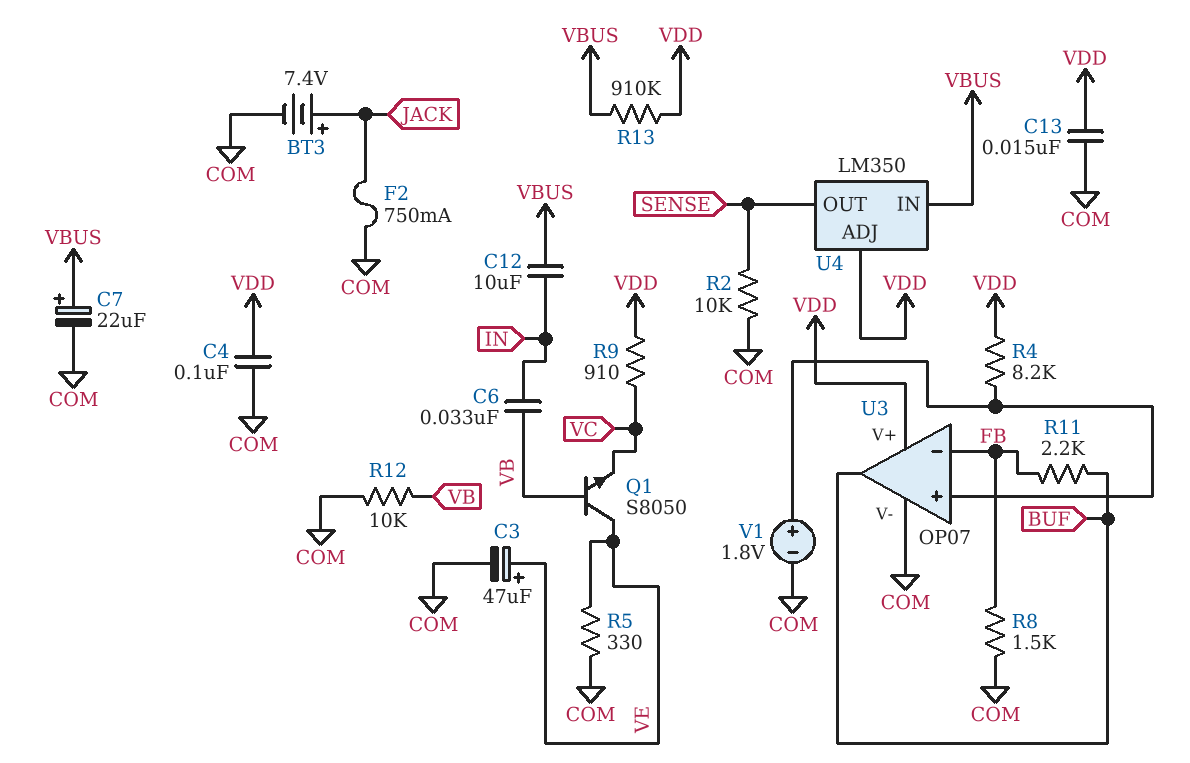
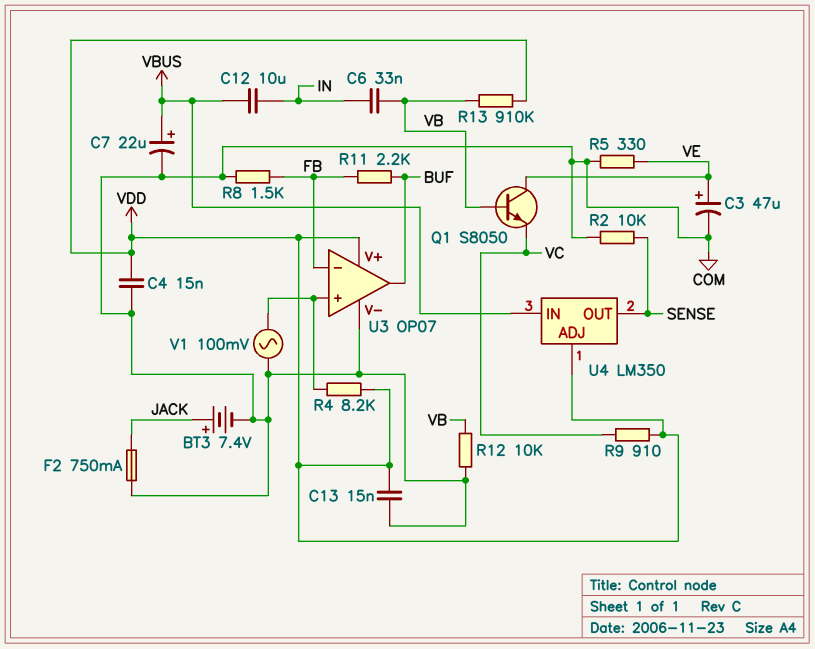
C4: 100nF (COM, VDD) -> 15nF (COM, VDD)
R13: 910k (VBUS, VDD) -> 910k (VB, VDD)
V1: 1.8V (plus U3/in+, minus COM) -> AC 100mV (COM, U3/in+)

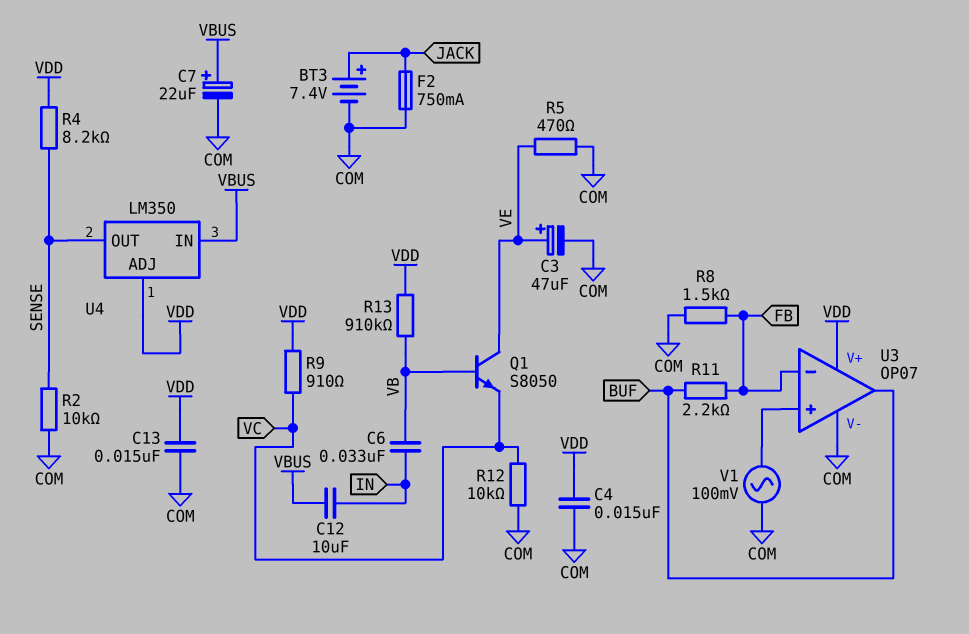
R4: 8.2k (U3/in+, VDD) -> 8.2k (SENSE, VDD)
R5: 330 (COM, VE) -> 470 (COM, VE)
R12: 10k (COM, VB) -> 10k (COM, VC)

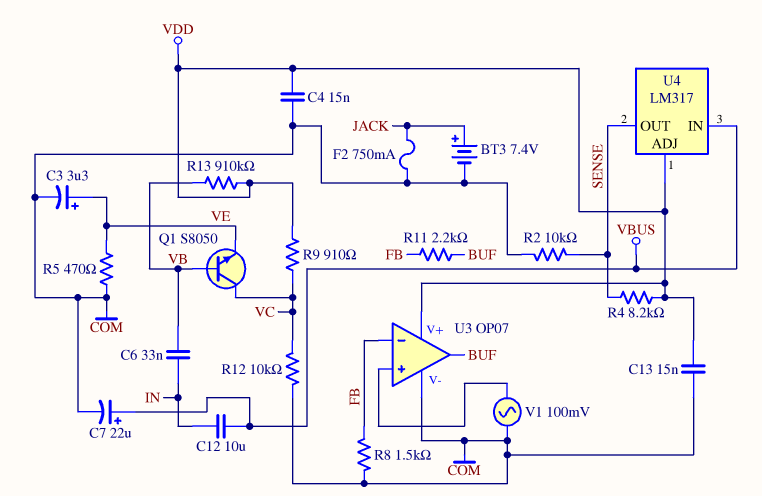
C3: 47uF (plus VE, minus COM) -> 3.3uF (plus VE, minus COM)
Q1: NPN S8050 (B VB, C VE, E VC) -> NPN S8050 (B VB, C VC, E VE)
U4: LM350 -> LM317

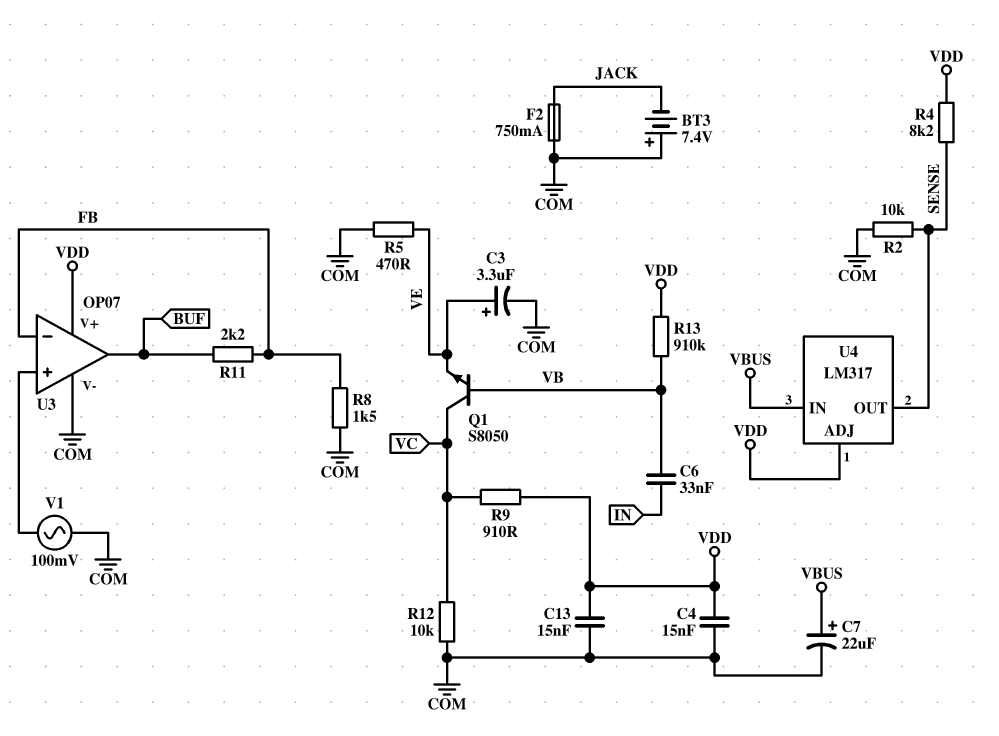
BT3: 7.4V (plus JACK, minus COM) -> 7.4V (plus COM, minus JACK)
C12: 10uF (IN, VBUS) -> none

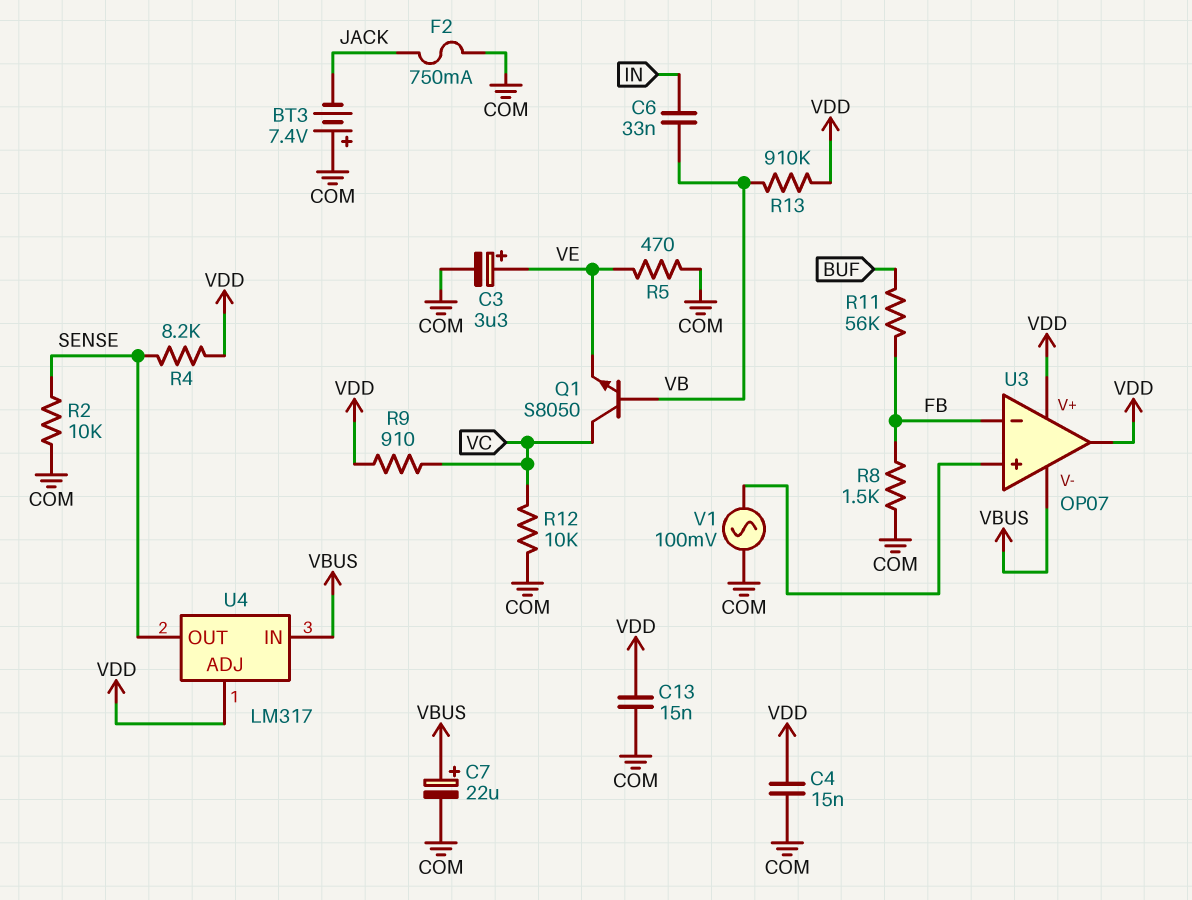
R11: 2.2k (BUF, FB) -> 56k (BUF, FB)
U3 pin V-: COM -> VBUS
U3 pin out: BUF -> VDD

